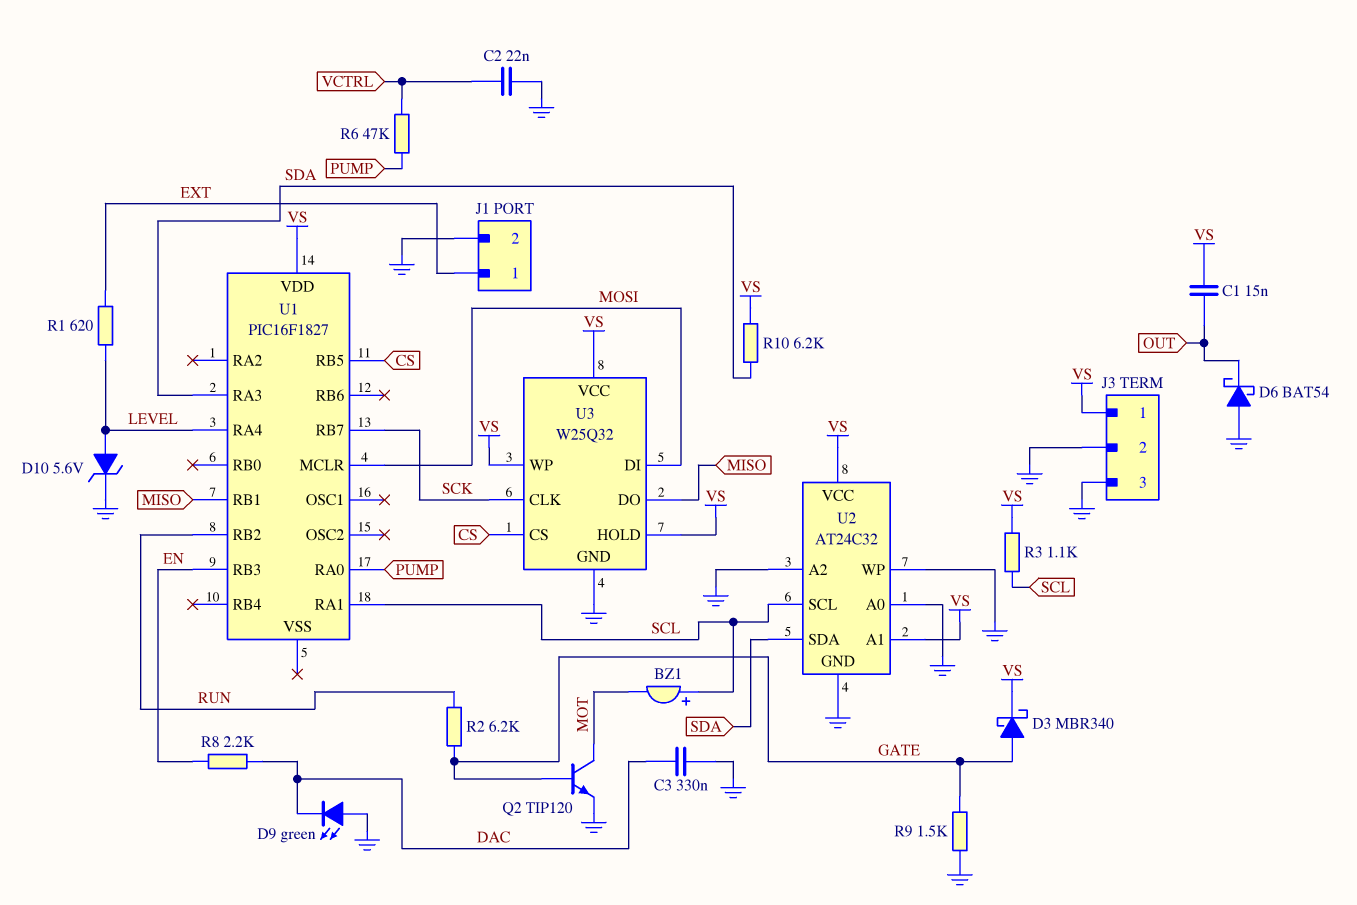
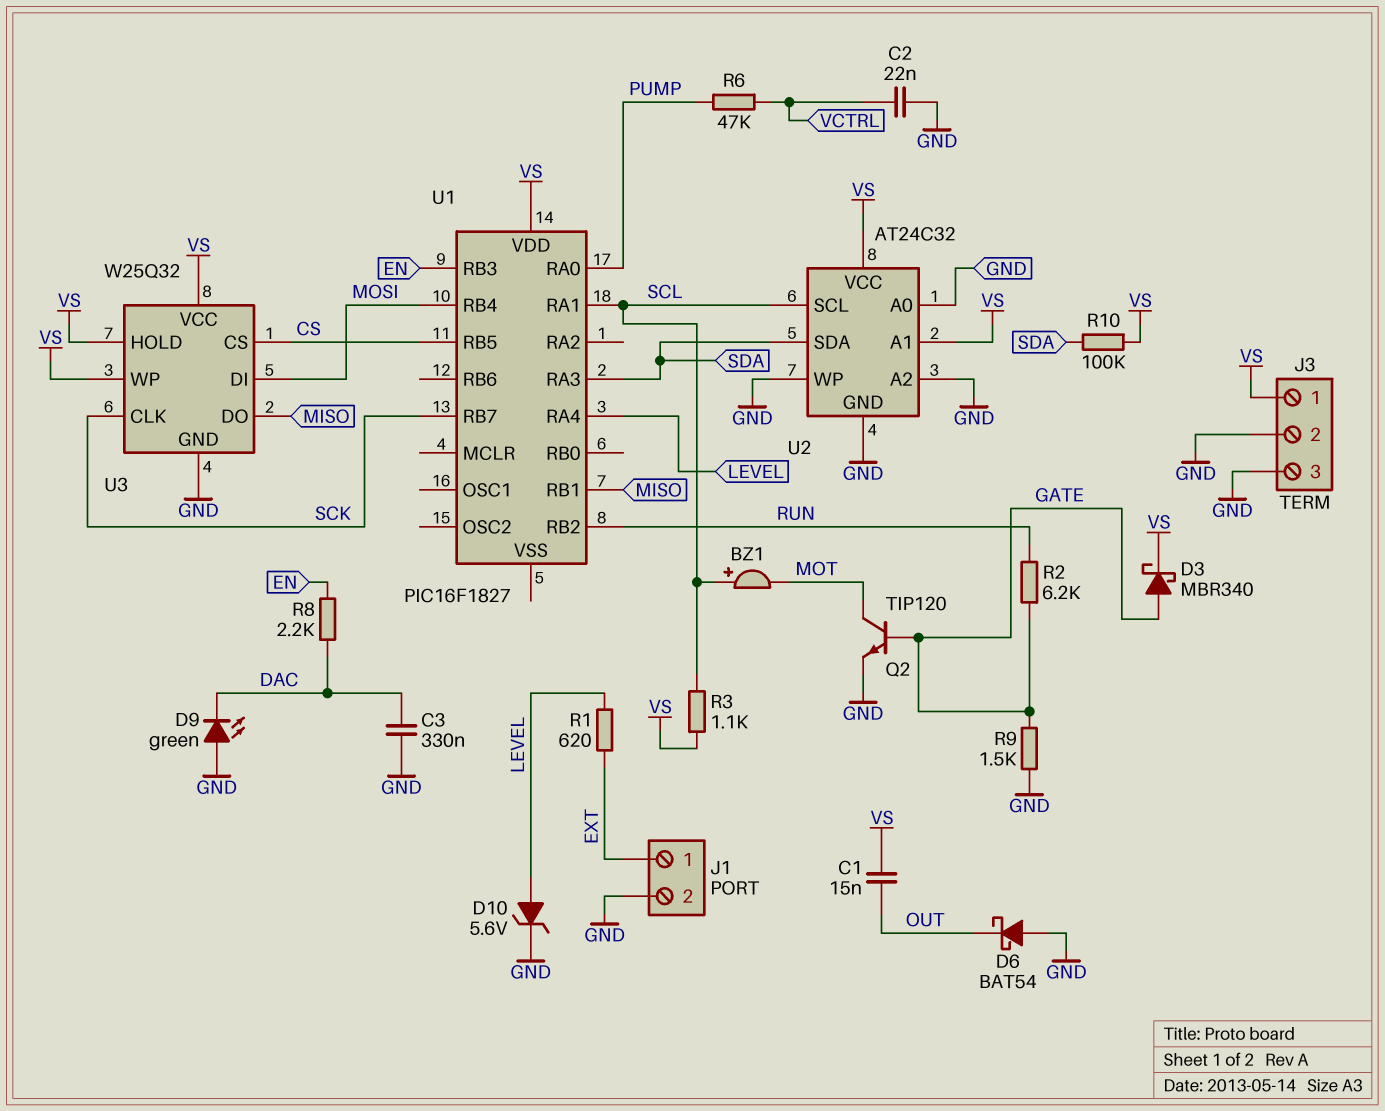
R10: 6.2k (SDA, VS) -> 100k (SDA, VS)
U1 pin MCLR: MOSI -> none
U1 pin RB4: none -> MOSI

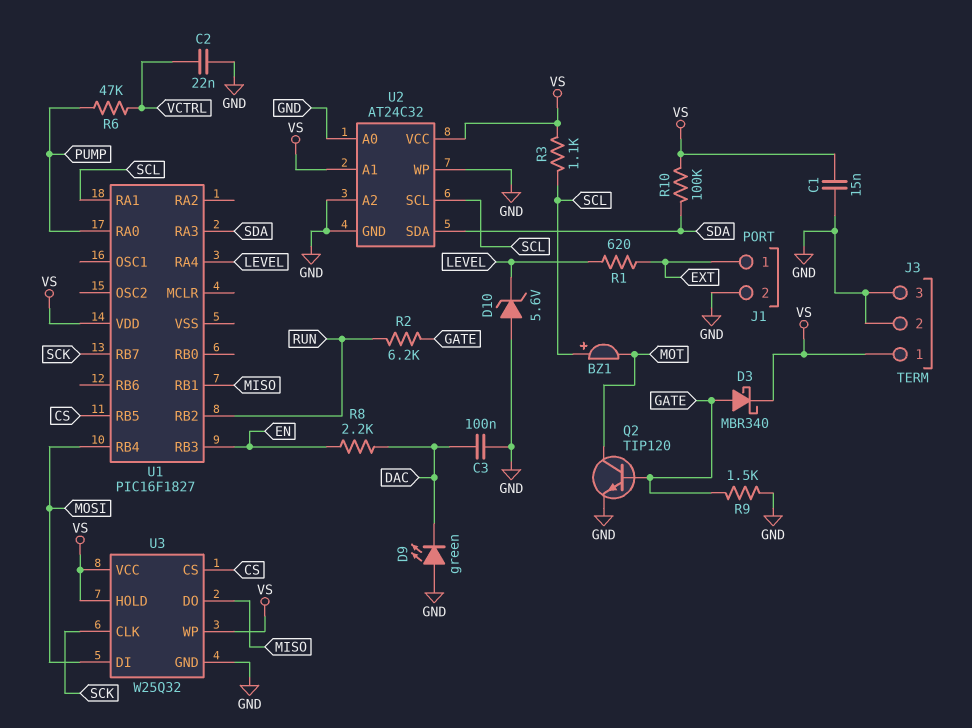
C1: 15nF (OUT, VS) -> 15nF (GND, VS)
C3: 330nF (DAC, GND) -> 100nF (DAC, GND)
D6: schottky BAT54 (A GND, K OUT) -> none
D10: zener 5.6V (A LEVEL, K GND) -> zener 5.6V (A GND, K LEVEL)

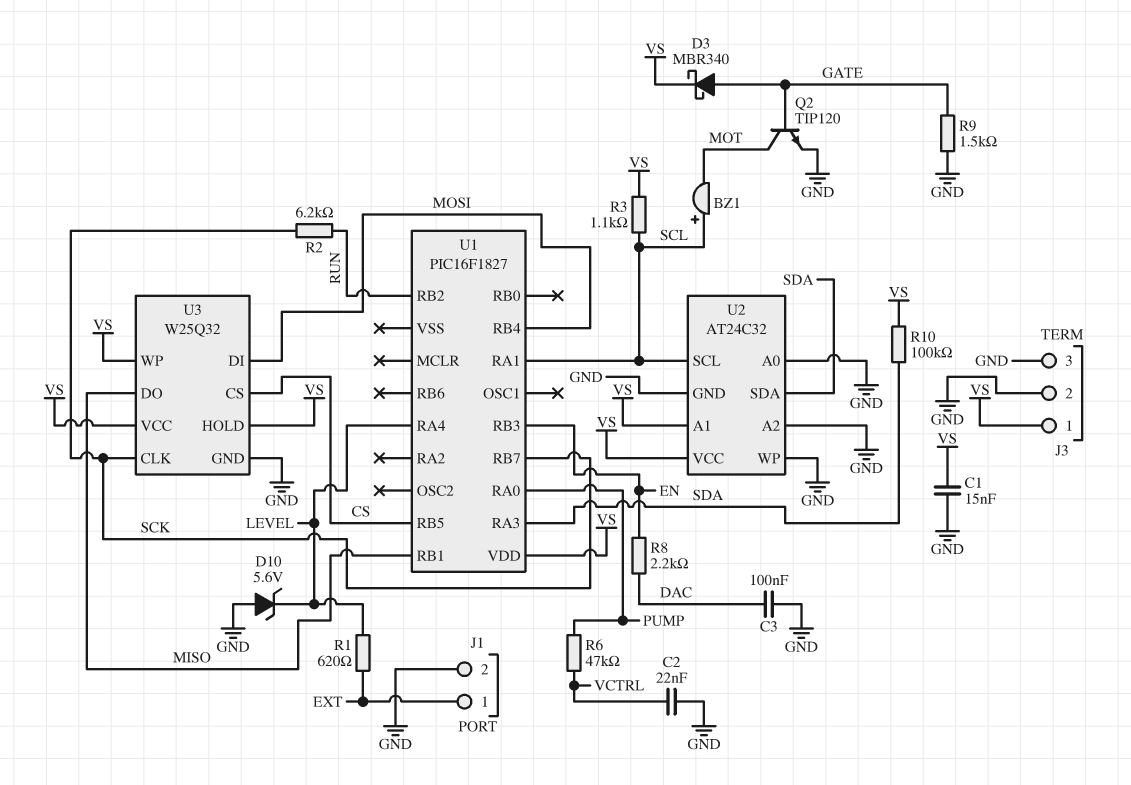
D9: LED green (A GND, K DAC) -> none
R2: 6.2k (GATE, RUN) -> 6.2k (RUN, SCK)

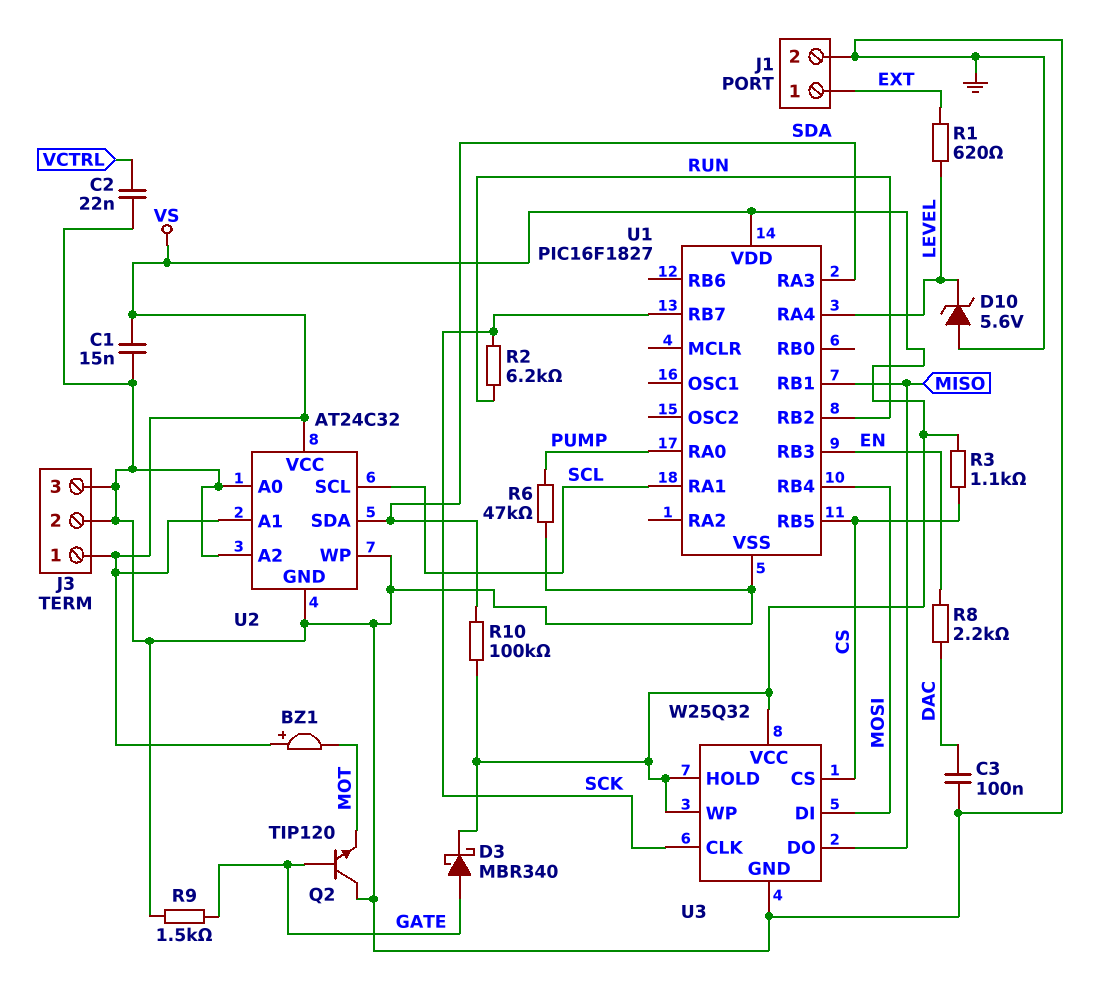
BZ1: buzzer (plus SCL, minus MOT) -> buzzer (plus VS, minus MOT)
Q2: NPN TIP120 (B GATE, C MOT, E GND) -> NPN TIP120 (B GATE, C GND, E MOT)
R3: 1.1k (SCL, VS) -> 1.1k (CS, VS)
R6: 47k (PUMP, VCTRL) -> 47k (GND, PUMP)
U1 pin VSS: none -> GND

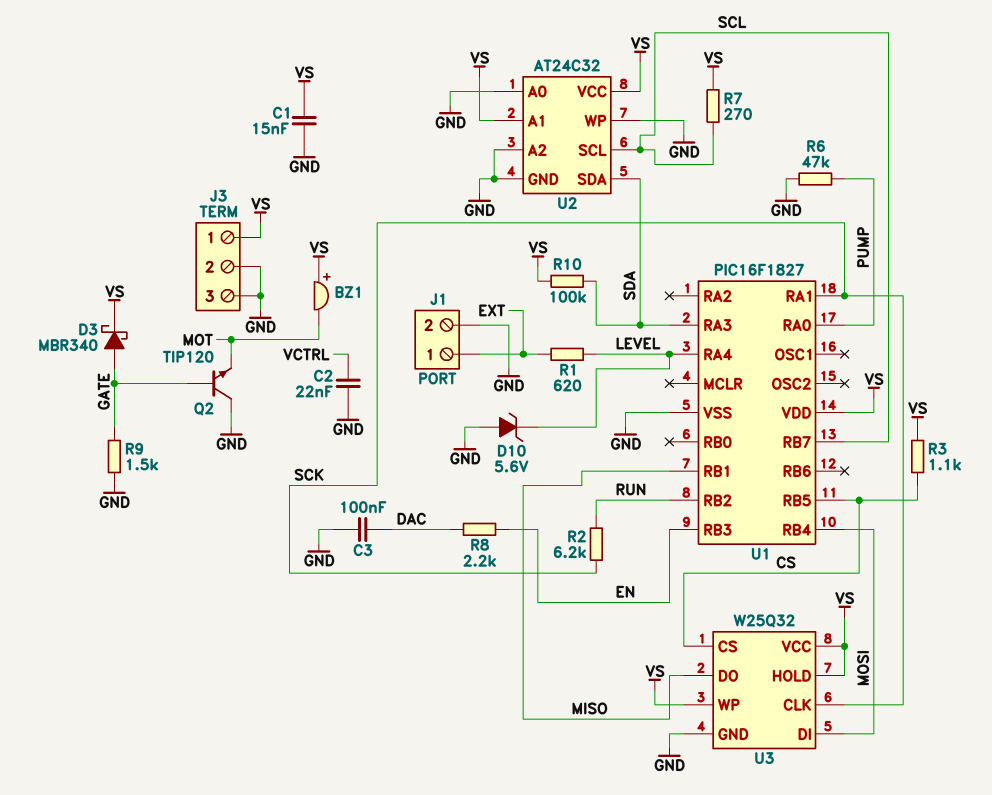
R7: none -> 270 (SCL, VS)
U1 pin RA1: SCL -> SCK
U1 pin RB7: SCK -> SCL

